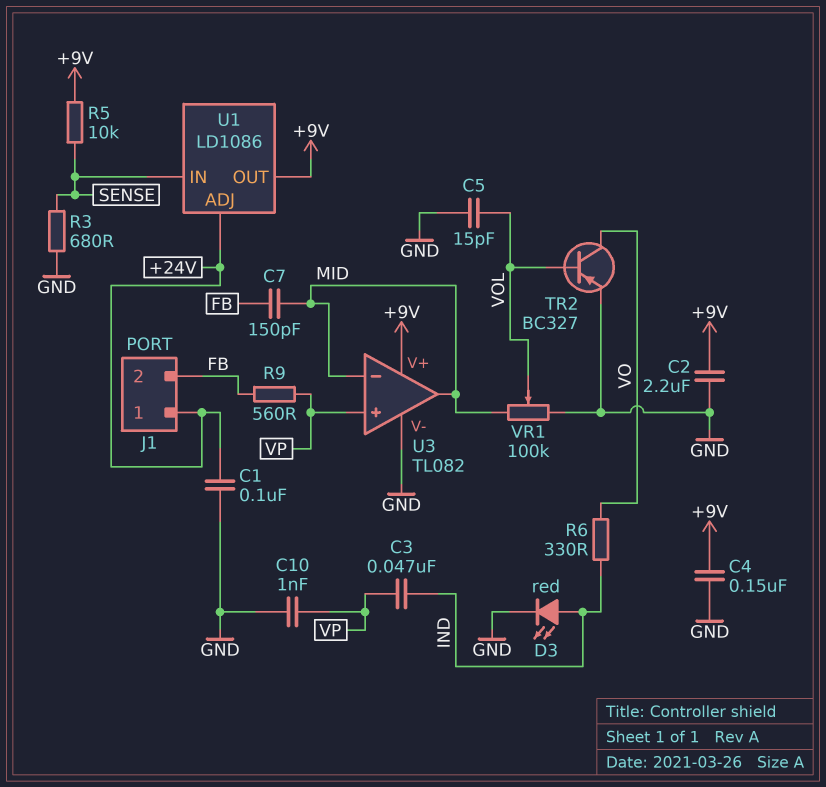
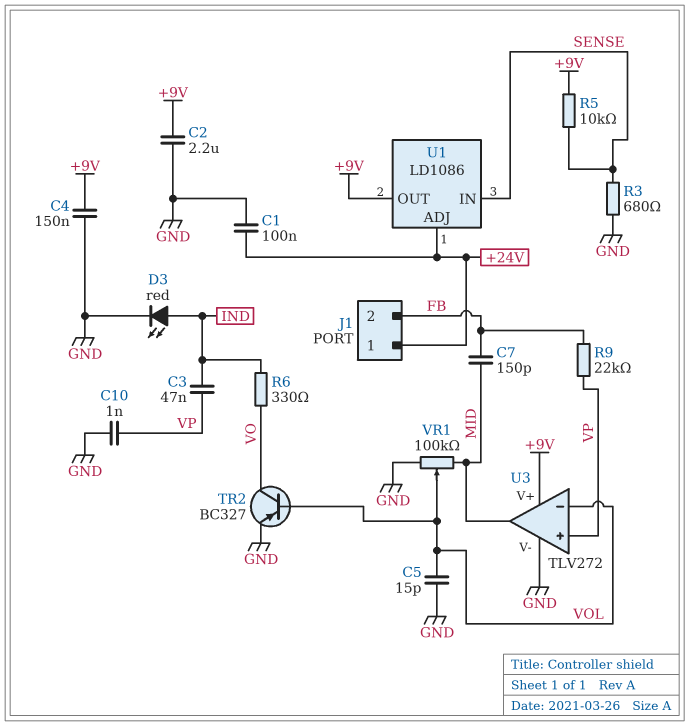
R9: 560 (FB, VP) -> 22k (FB, VP)
U3: TL082 -> TLV272
U3 pin in-: MID -> VOL

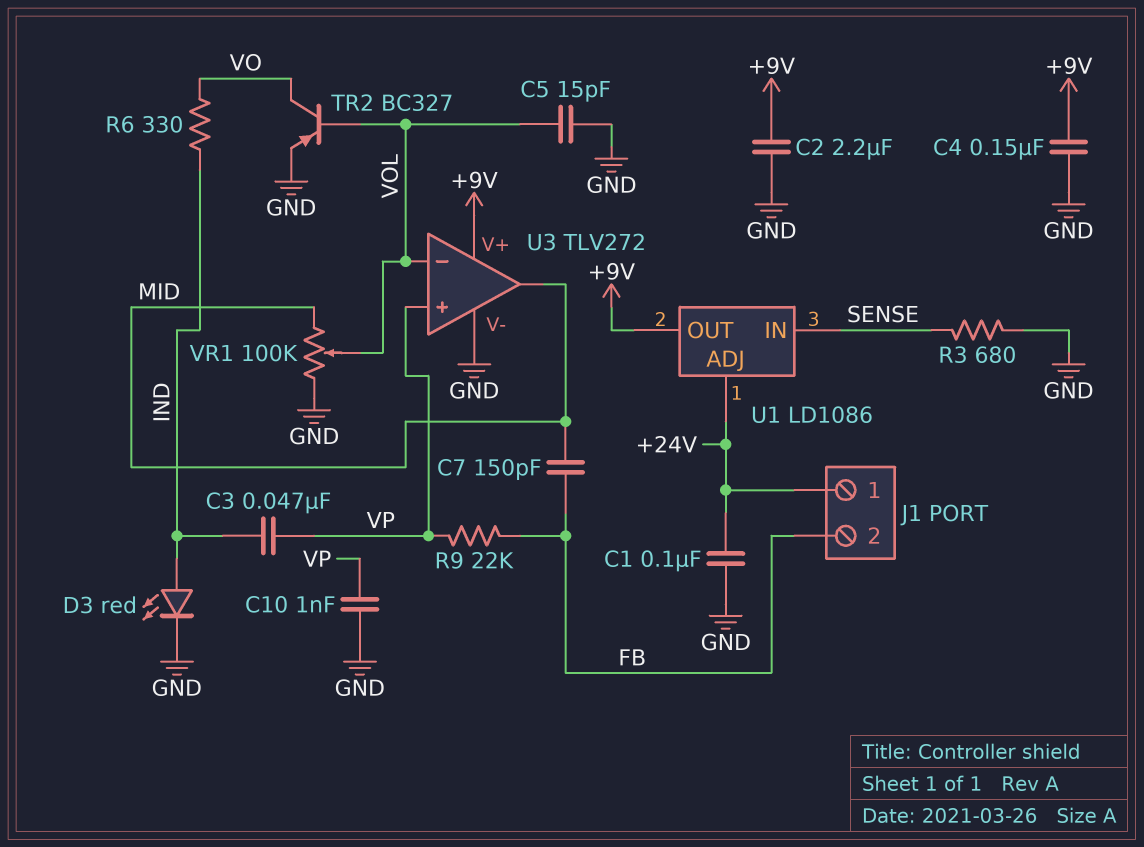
R5: 10k (+9V, SENSE) -> none

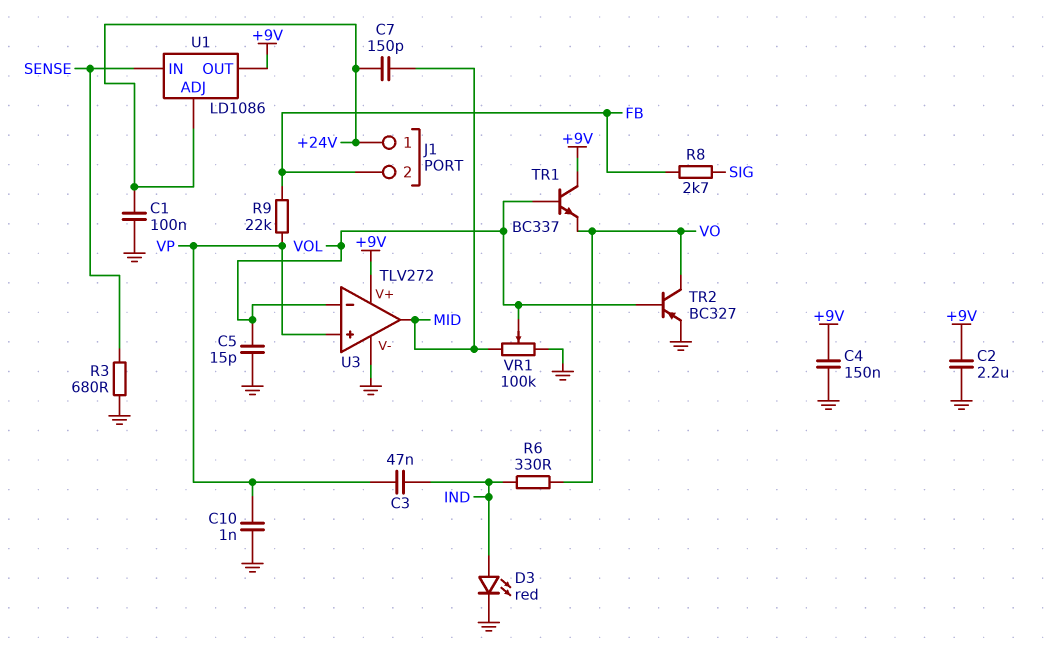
C7: 150pF (FB, MID) -> 150pF (+24V, MID)
R8: none -> 2.7k (FB, SIG)
TR1: none -> NPN BC337 (B VOL, C +9V, E VO)

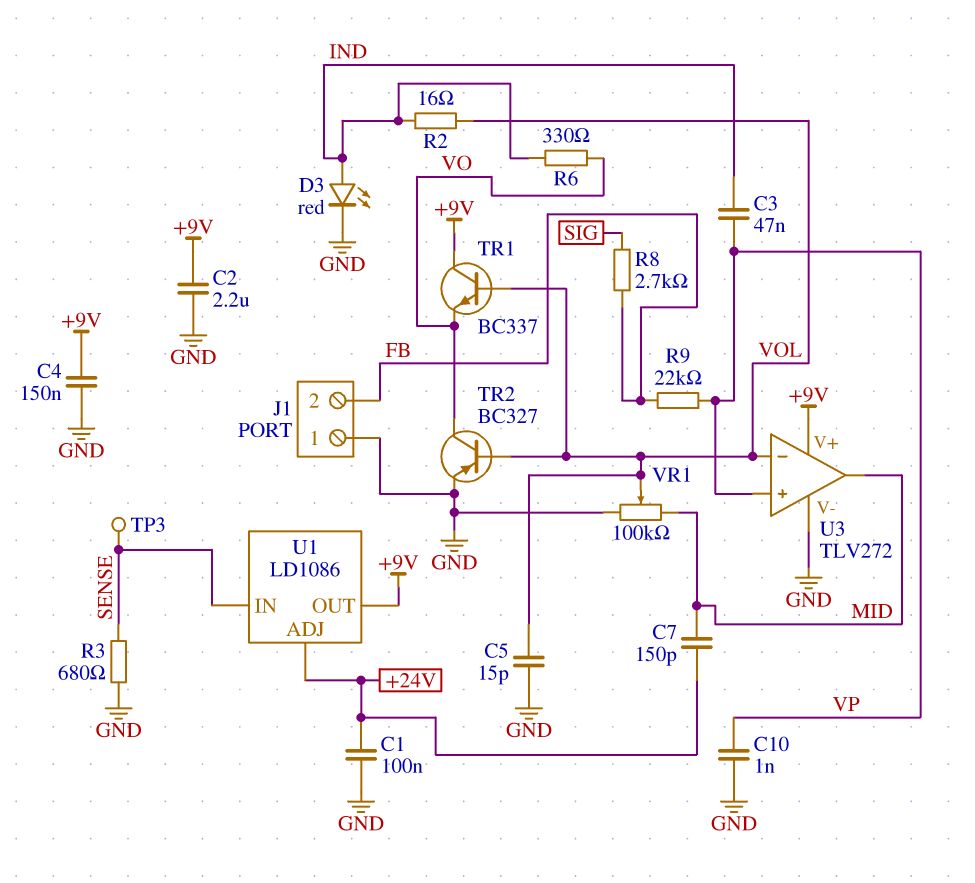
J1 pin 1: +24V -> GND
R2: none -> 16 (IND, VOL)
TP3: none -> test point (SENSE)

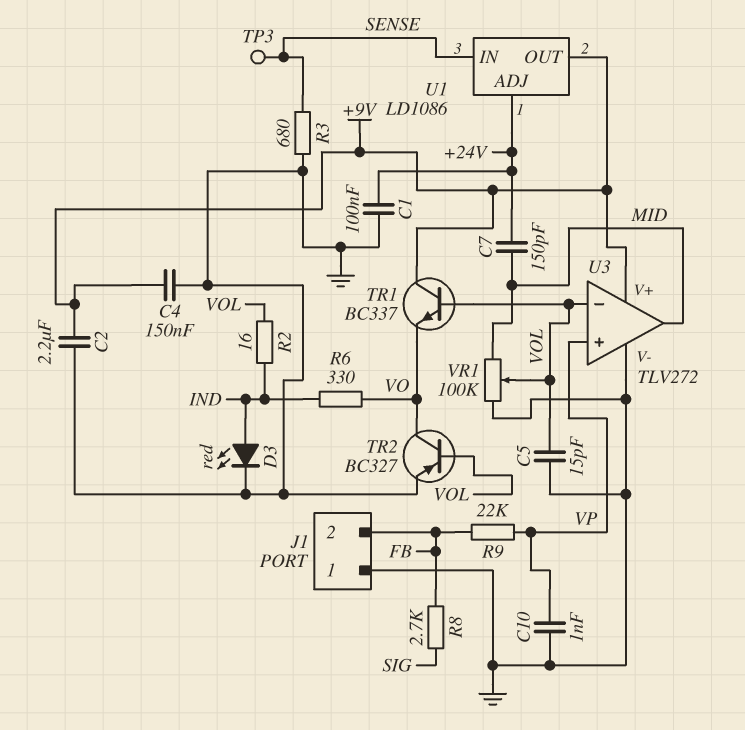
C3: 47nF (IND, VP) -> none

